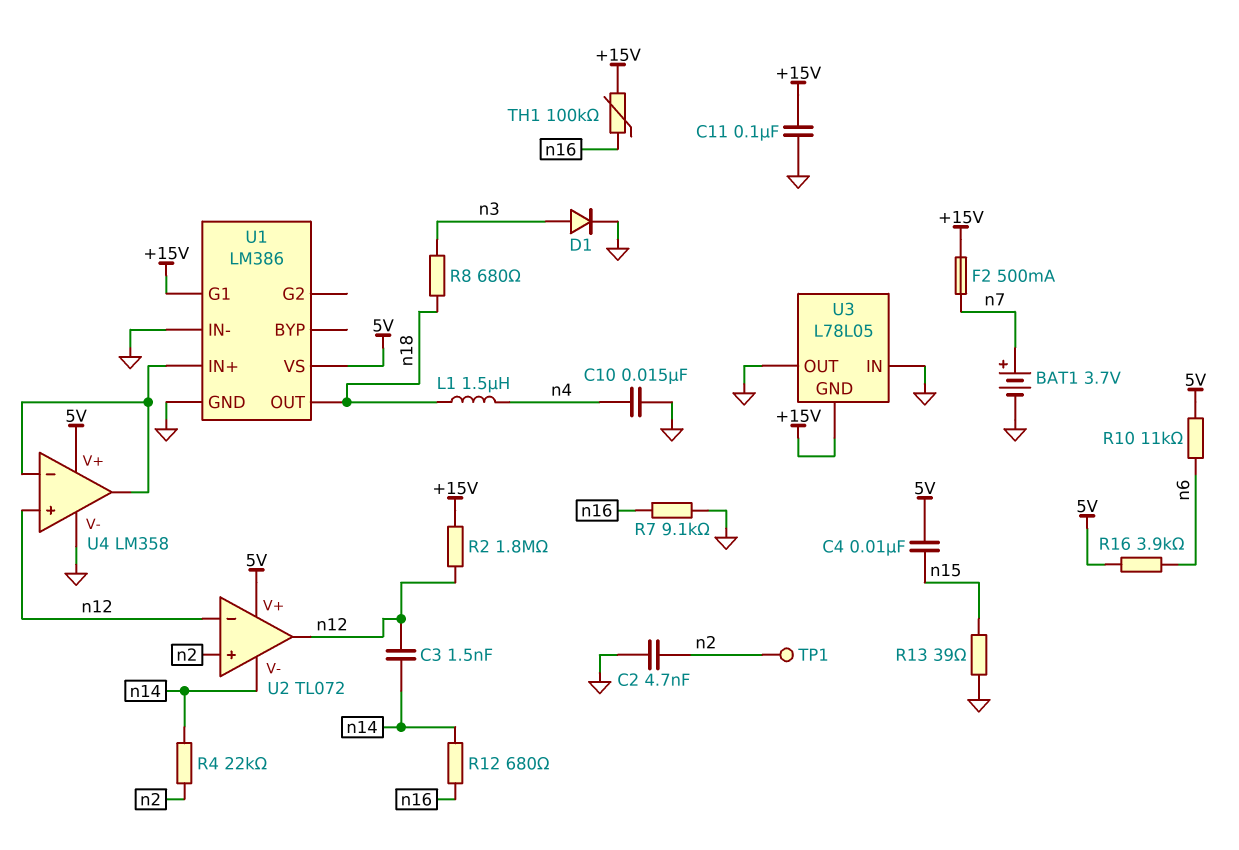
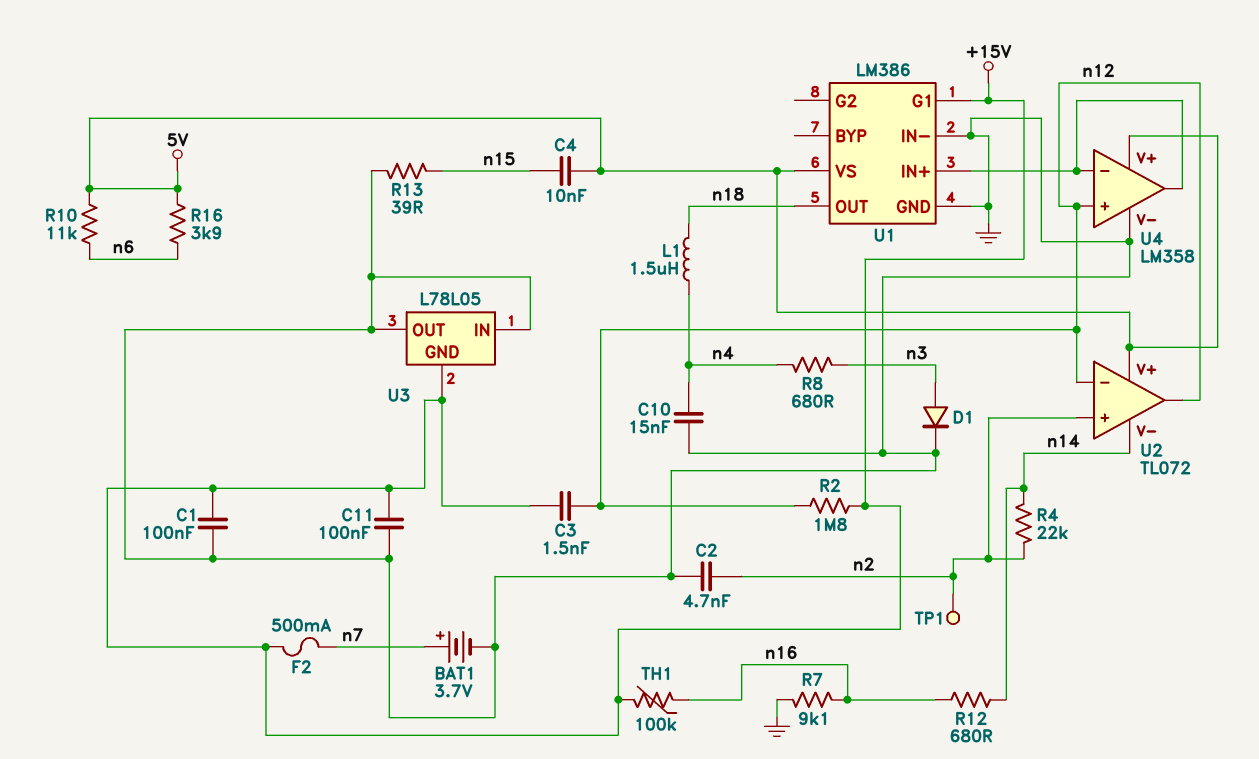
C1: none -> 100nF (+15V, GND)
C3: 1.5nF (n12, n14) -> 1.5nF (+15V, n12)
R8: 680 (n3, n18) -> 680 (n3, n4)

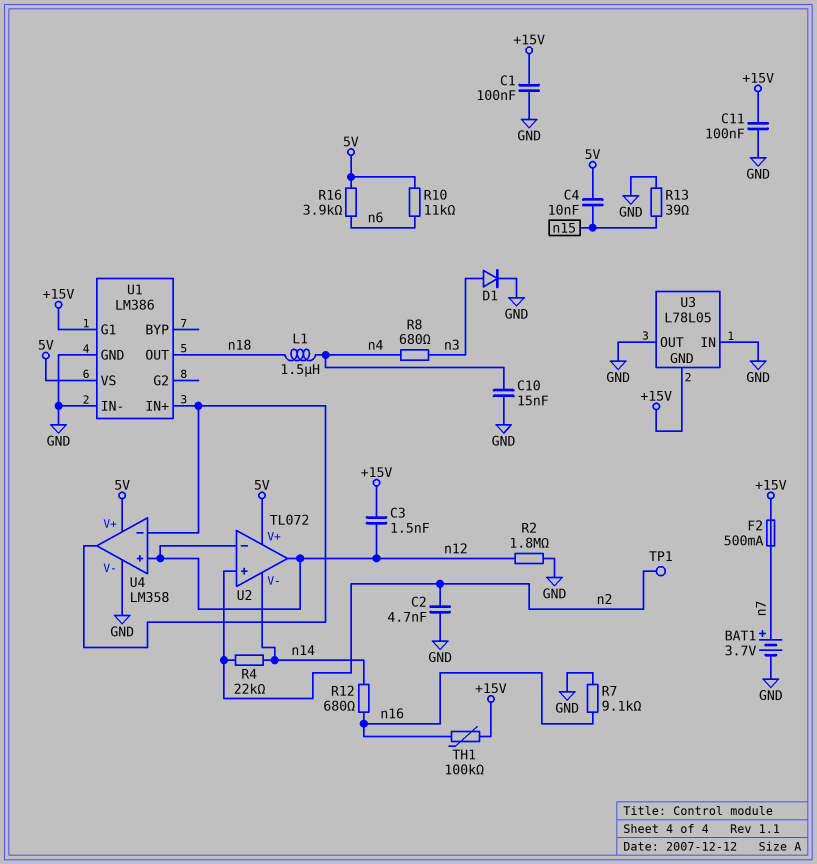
R2: 1.8M (+15V, n12) -> 1.8M (GND, n12)

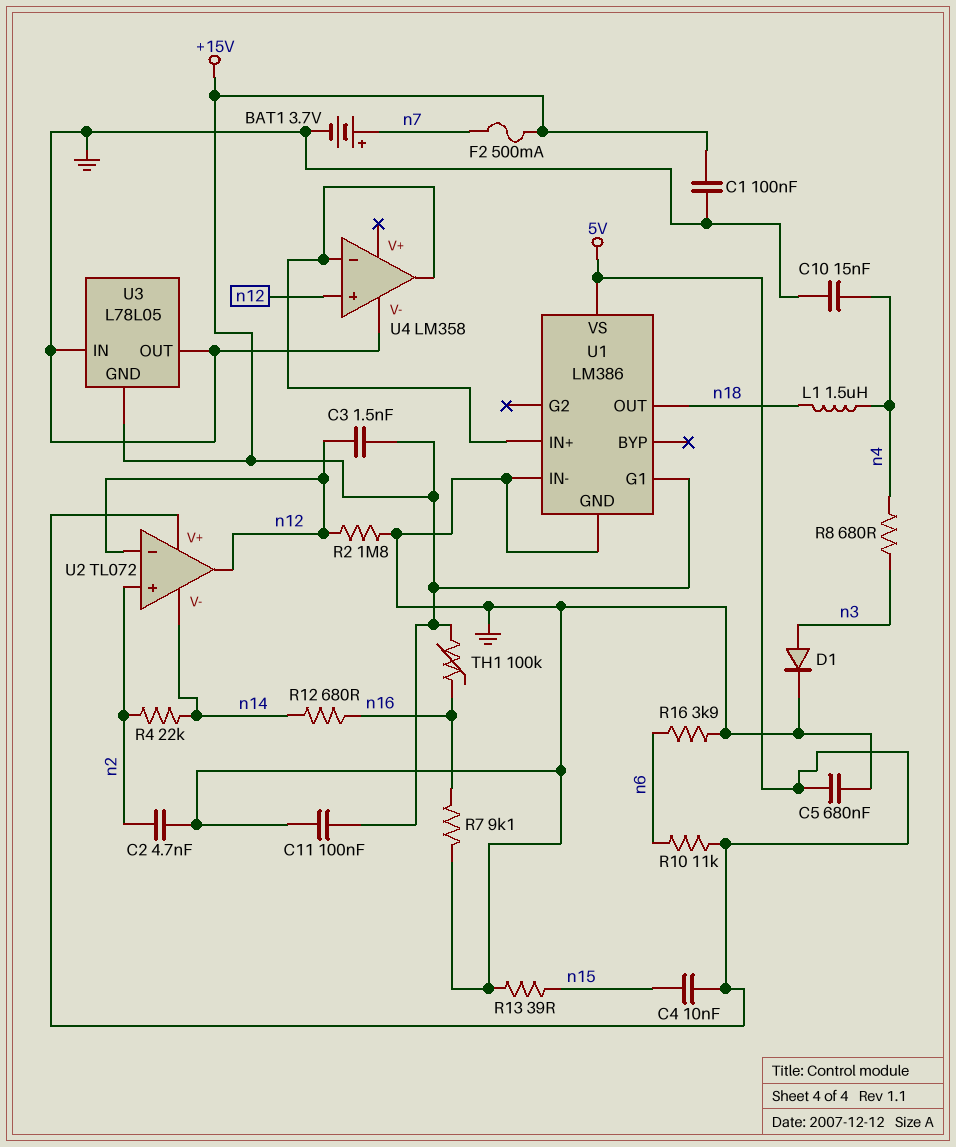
C5: none -> 680nF (5V, GND)
R16: 3.9k (5V, n6) -> 3.9k (GND, n6)
TP1: test point (n2) -> none
U4 pin V+: 5V -> none

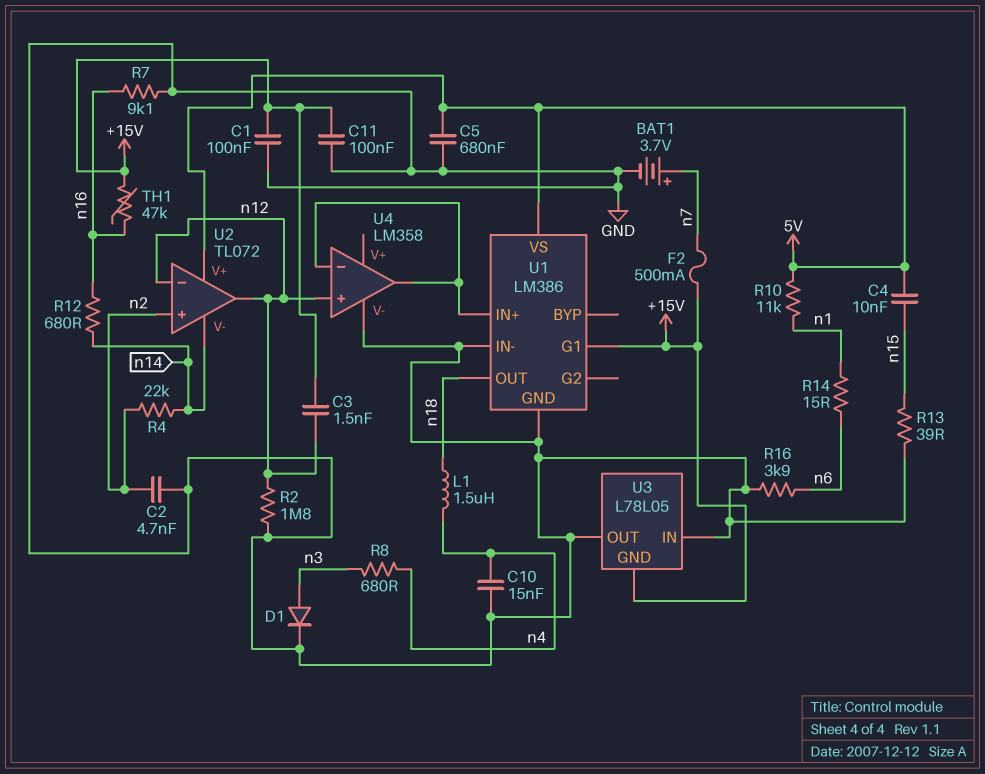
R10: 11k (5V, n6) -> 11k (5V, n1)
R14: none -> 15 (n1, n6)
TH1: 100k (+15V, n16) -> 47k (+15V, n16)

